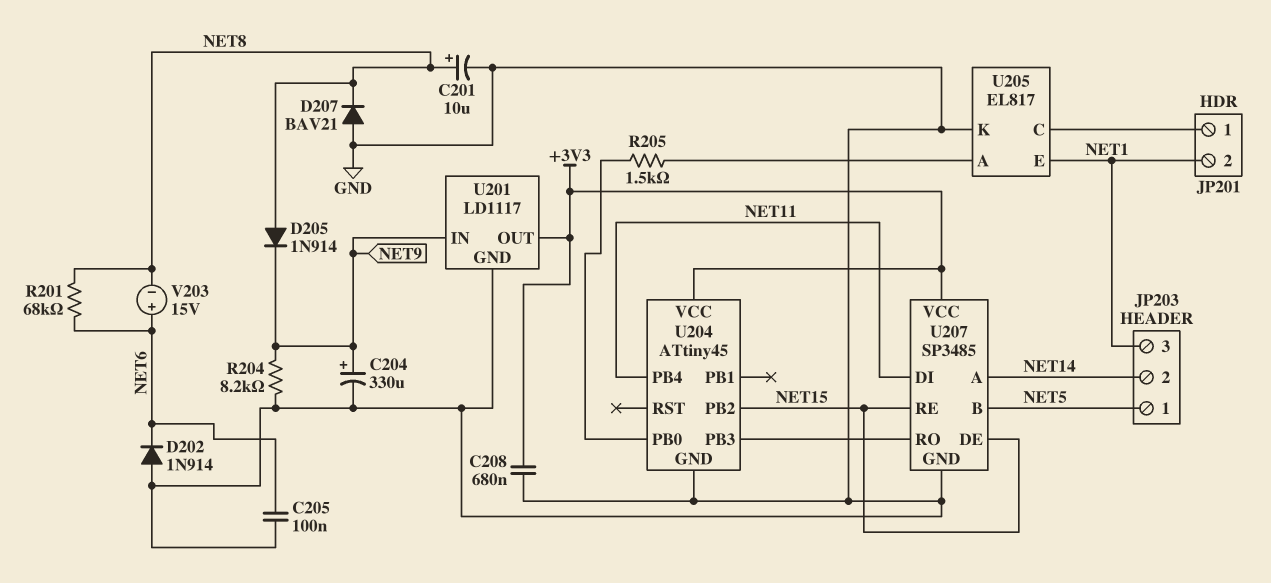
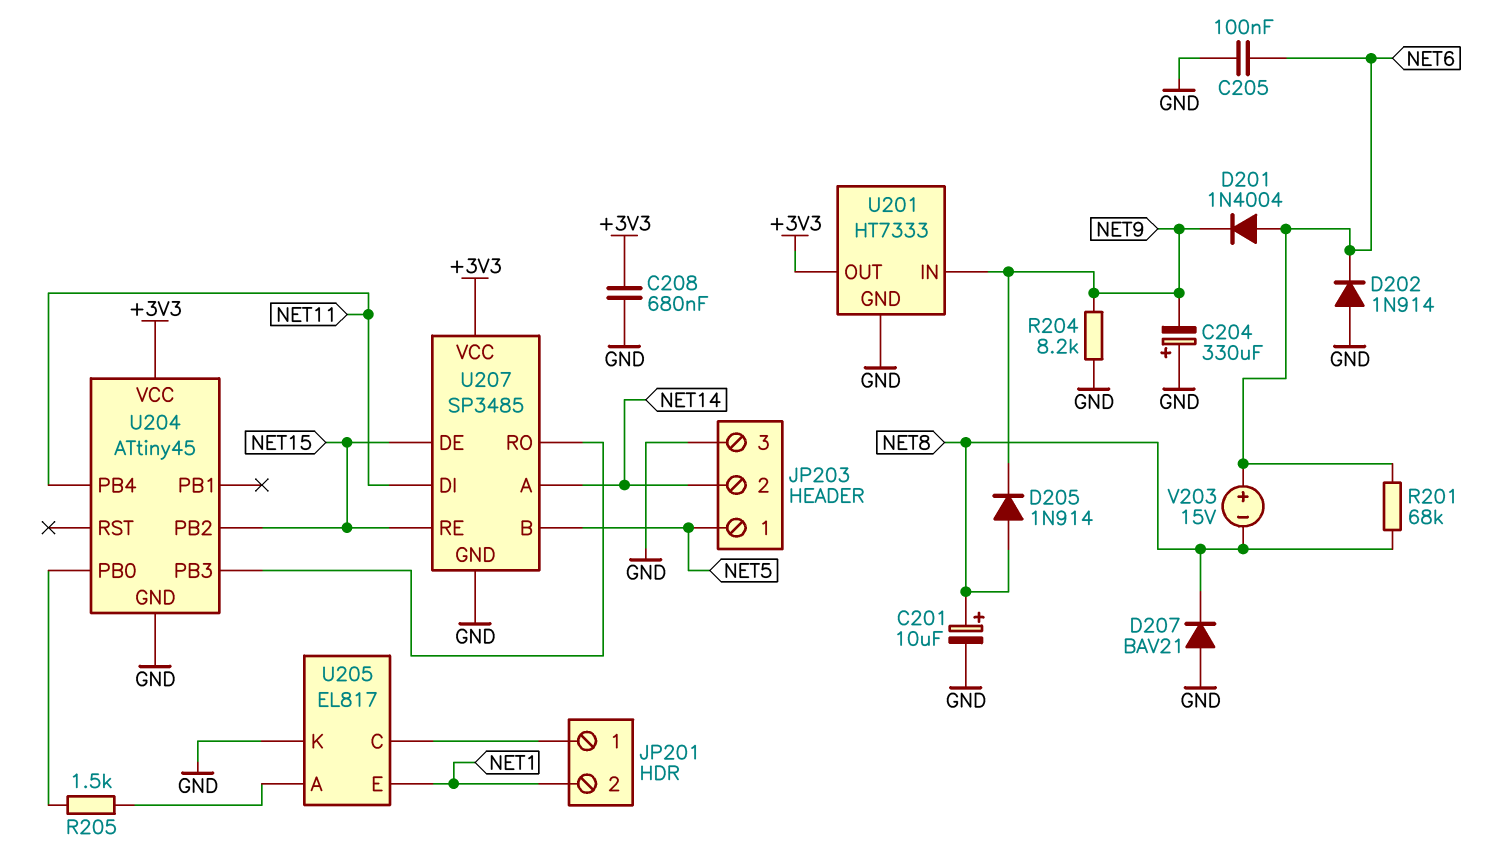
C204: 330uF (plus NET9, minus GND) -> 330uF (plus GND, minus NET9)
D201: none -> diode 1N4004 (A NET6, K NET9)
JP203 pin 3: NET1 -> GND
U201: LD1117 -> HT7333

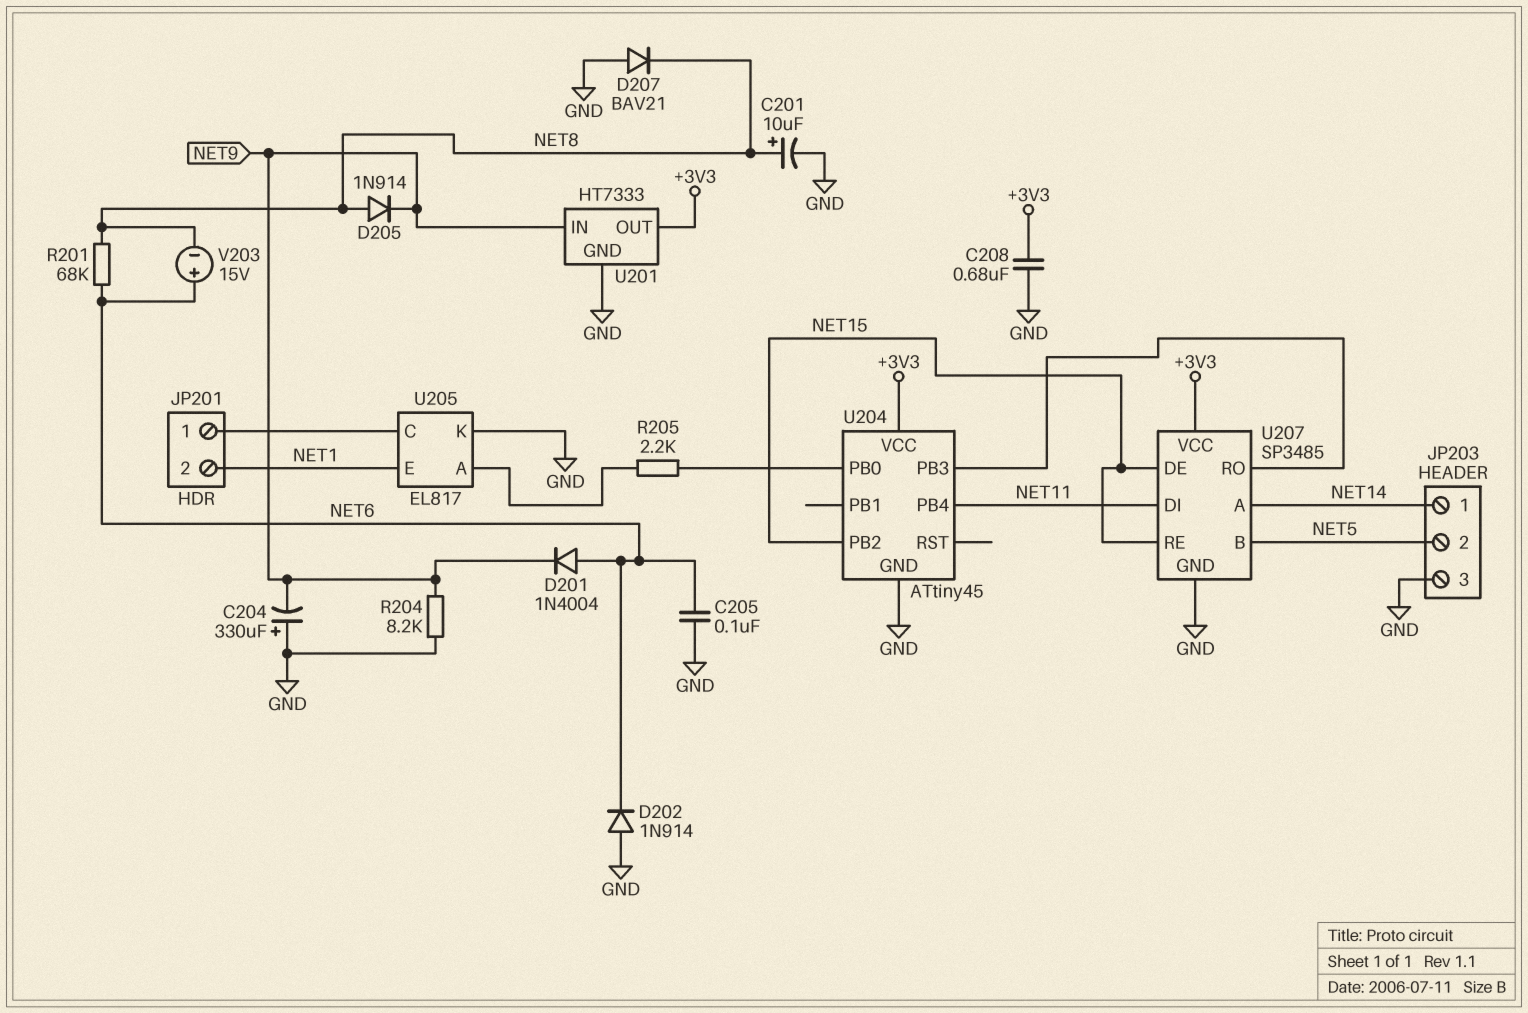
JP203 pin 1: NET5 -> NET14
JP203 pin 2: NET14 -> NET5
R205: 1.5k (U204/PB0, U205/A) -> 2.2k (U204/PB0, U205/A)

